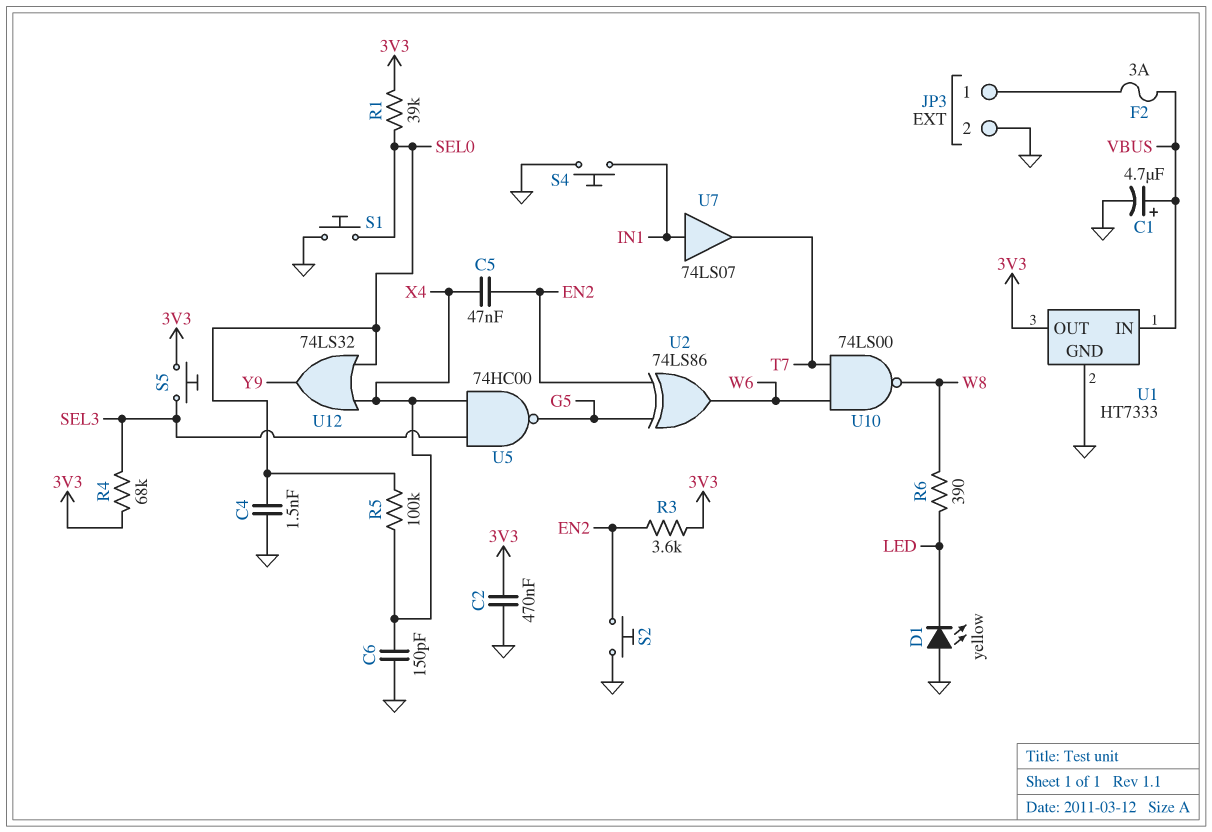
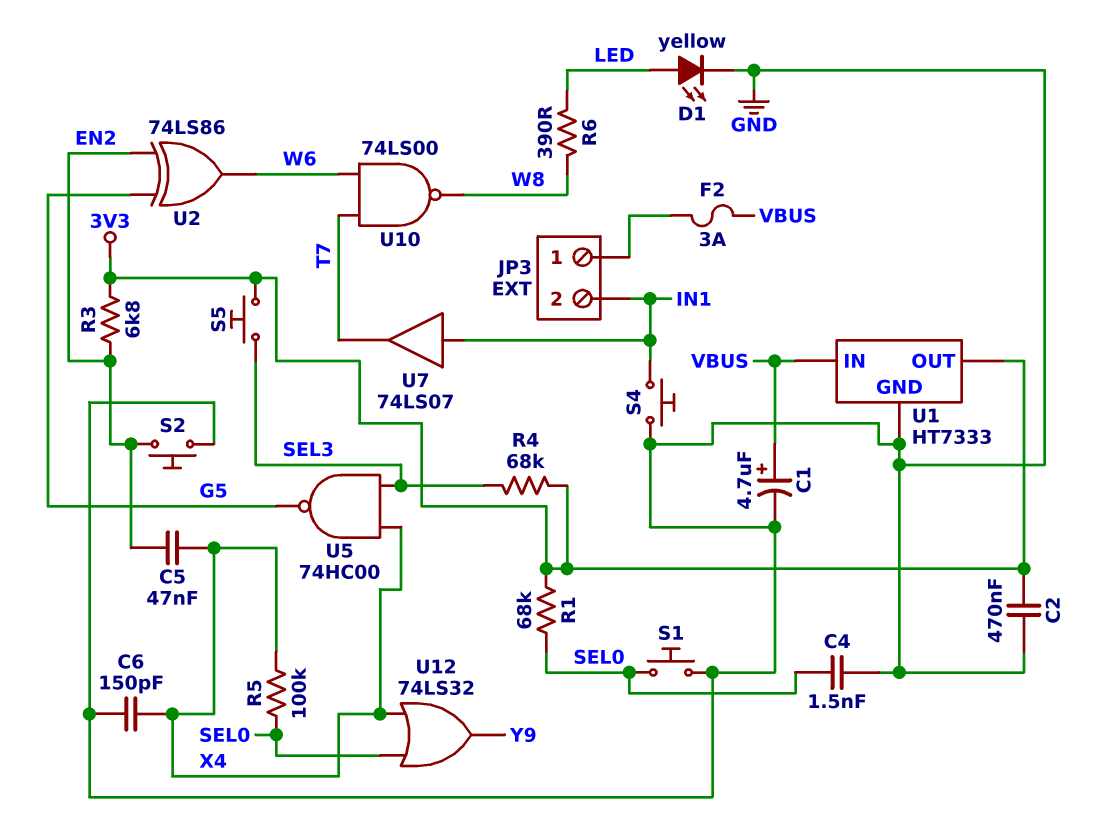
D1: LED yellow (A GND, K LED) -> LED yellow (A LED, K GND)
JP3 pin 2: GND -> IN1
R1: 39k (3V3, SEL0) -> 68k (3V3, SEL0)
R3: 3.6k (3V3, EN2) -> 6.8k (3V3, EN2)

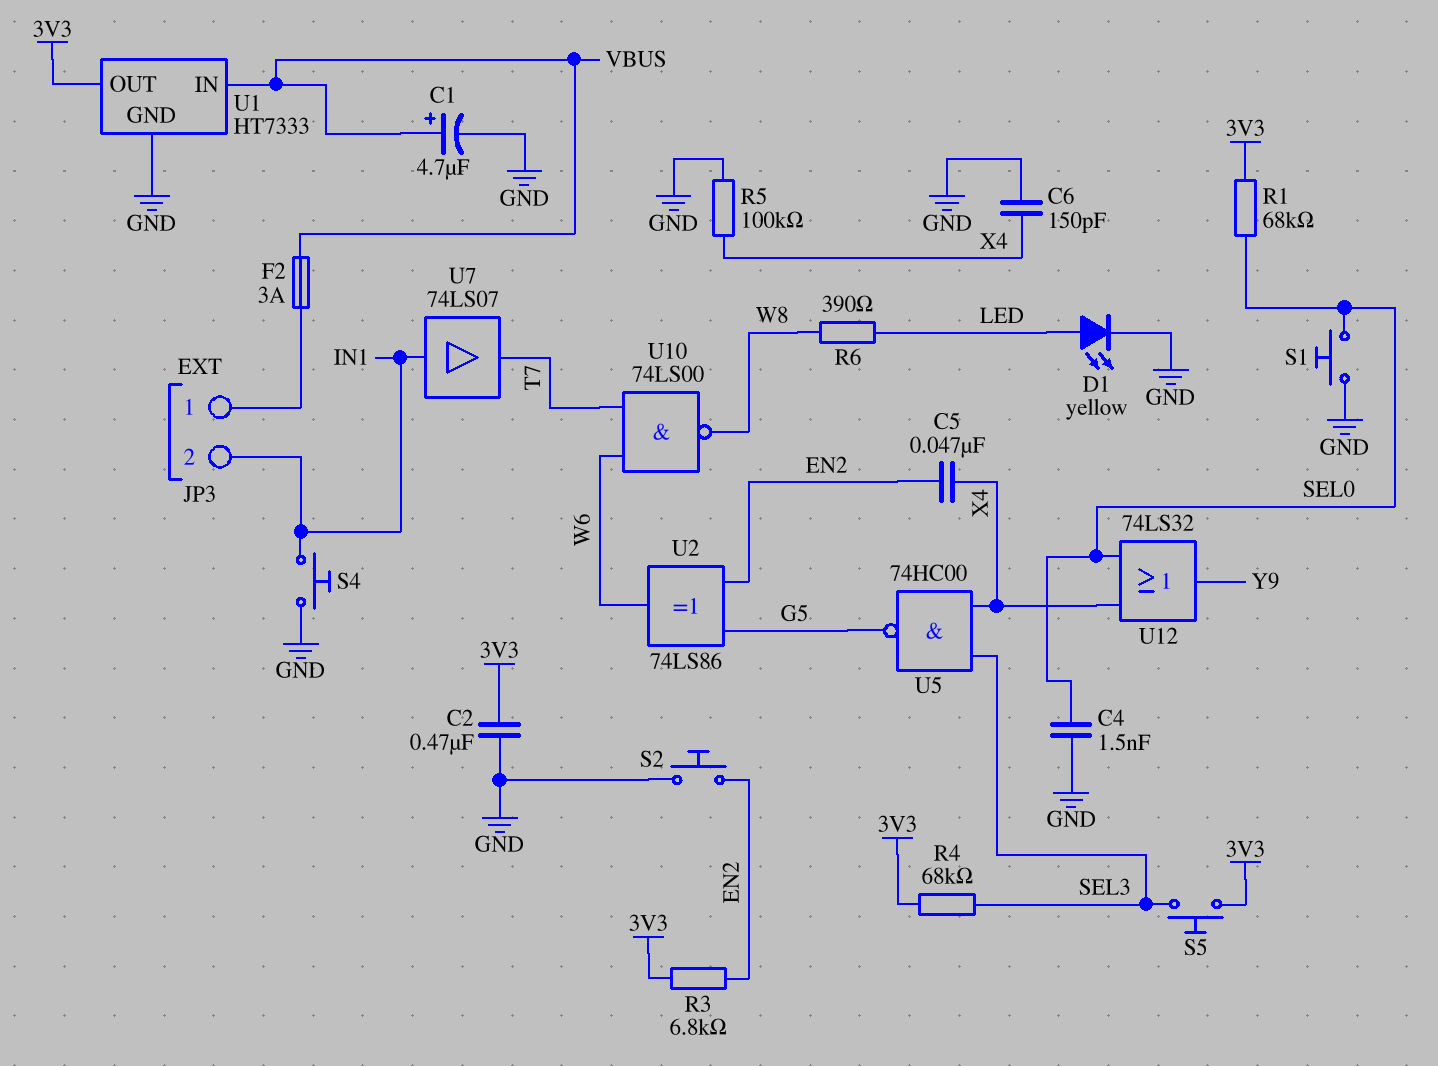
R5: 100k (SEL0, X4) -> 100k (GND, X4)

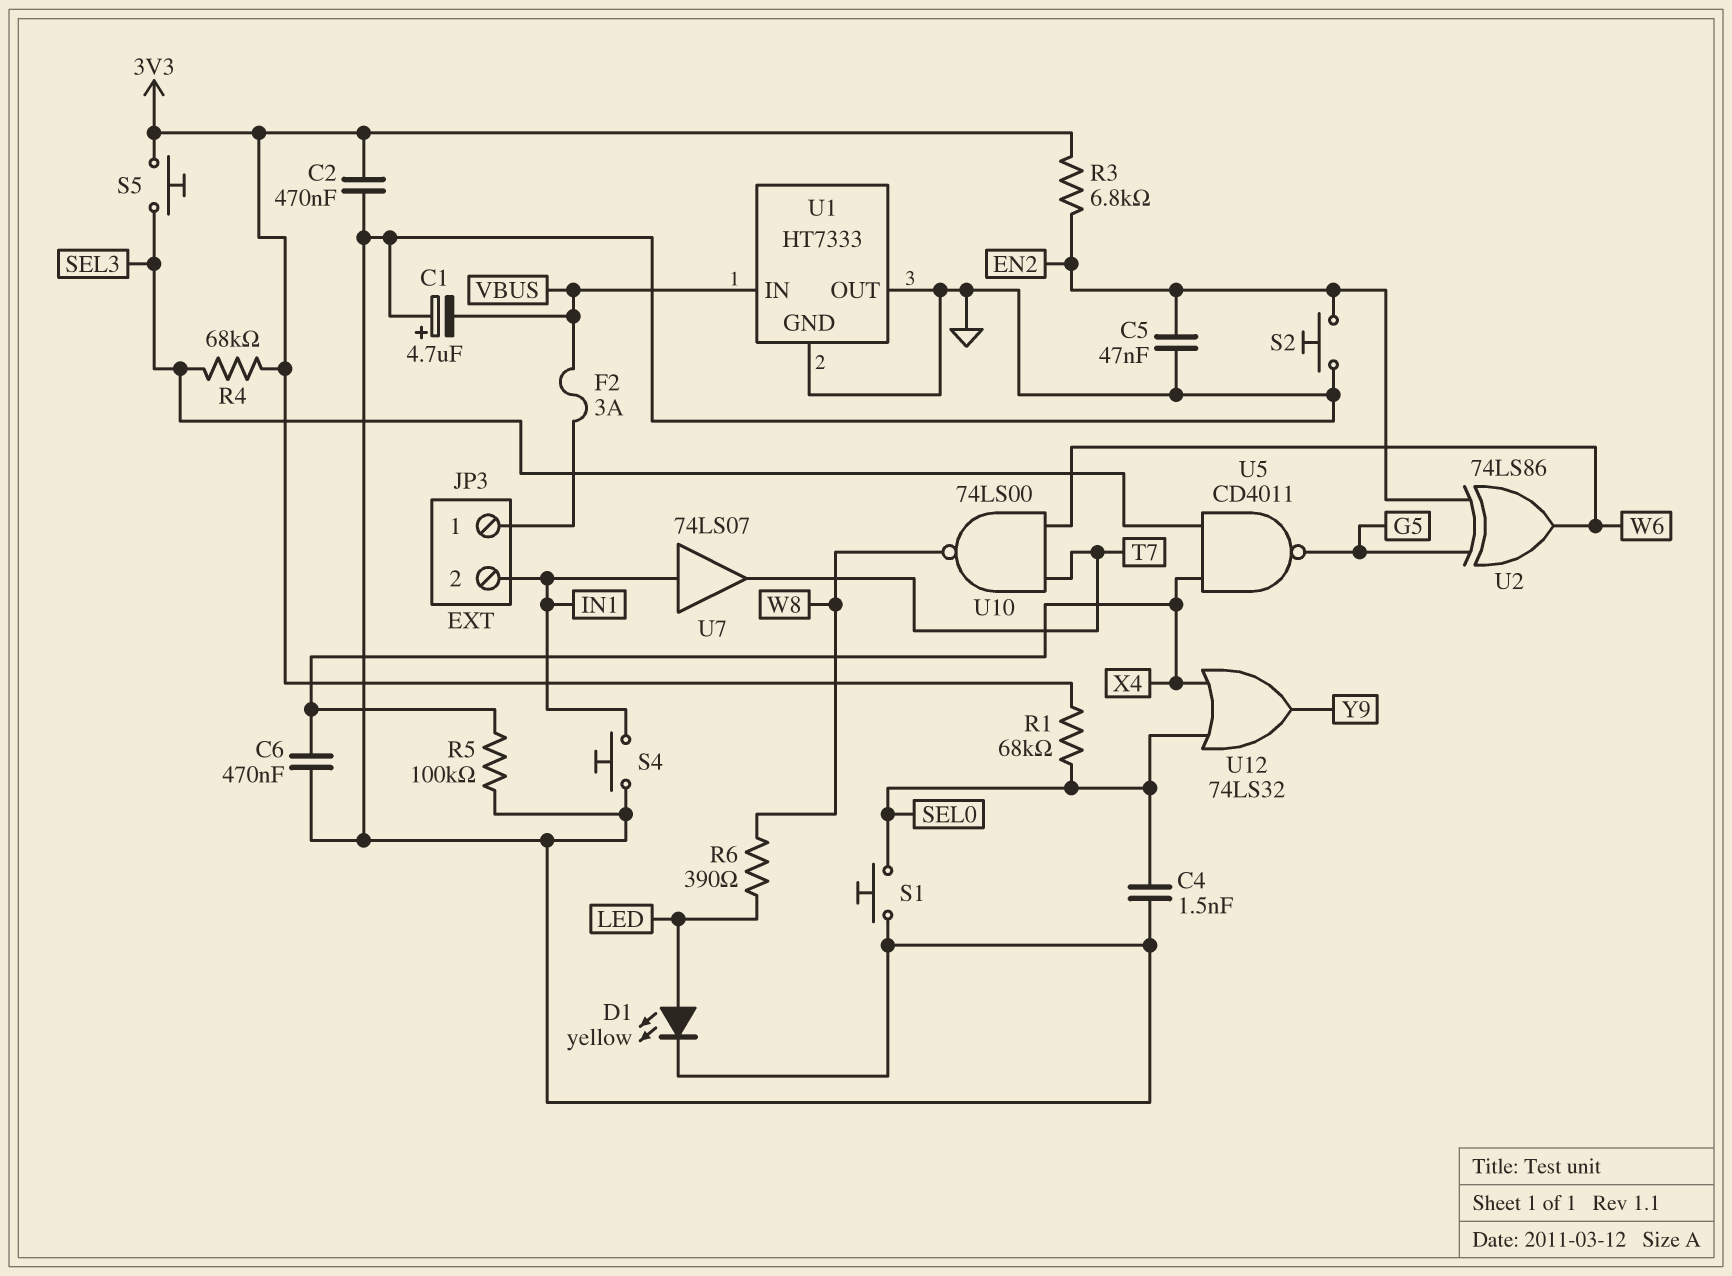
C1: 4.7uF (plus VBUS, minus GND) -> 4.7uF (plus GND, minus VBUS)
C5: 47nF (EN2, X4) -> 47nF (EN2, GND)
C6: 150pF (GND, X4) -> 470nF (GND, X4)
U1 pin OUT: 3V3 -> GND
U5: NAND 74HC00 (in SEL3, in X4, out G5) -> NAND CD4011 (in SEL3, in X4, out G5)

